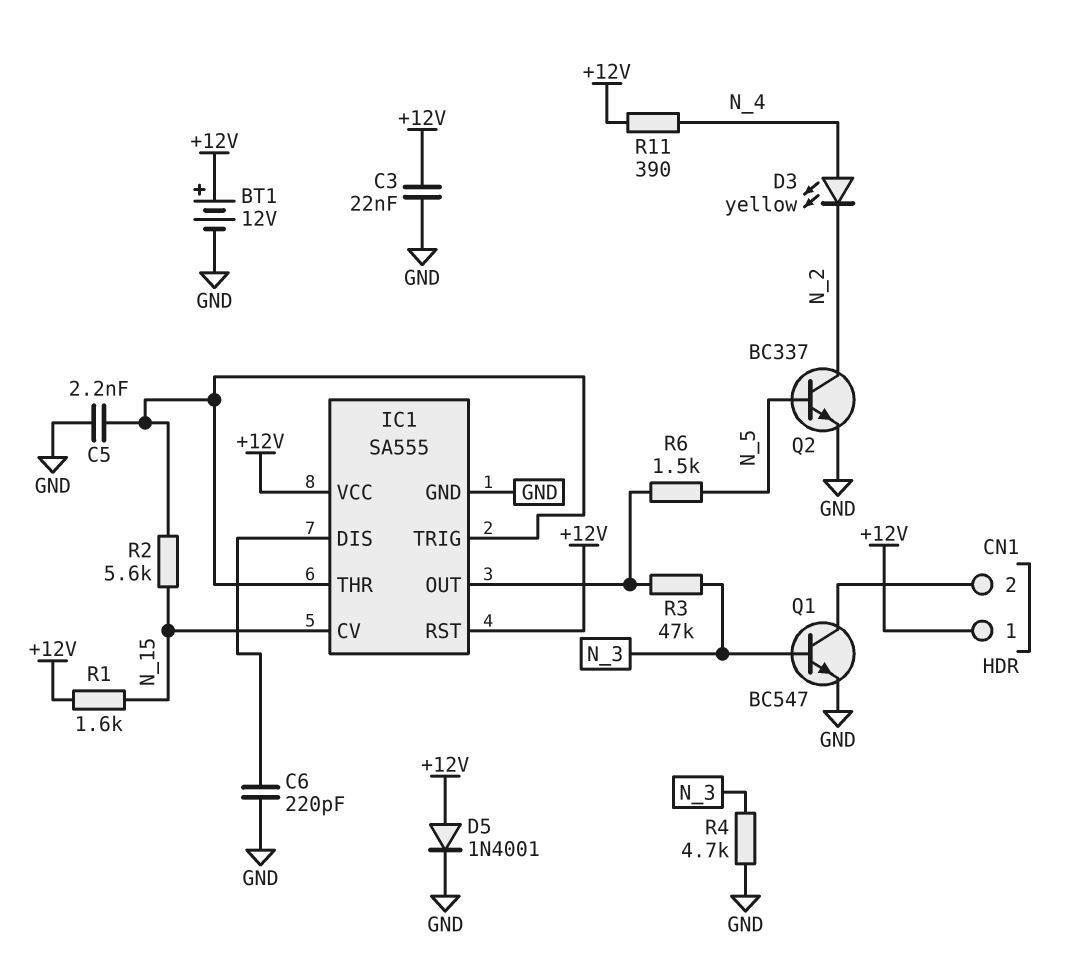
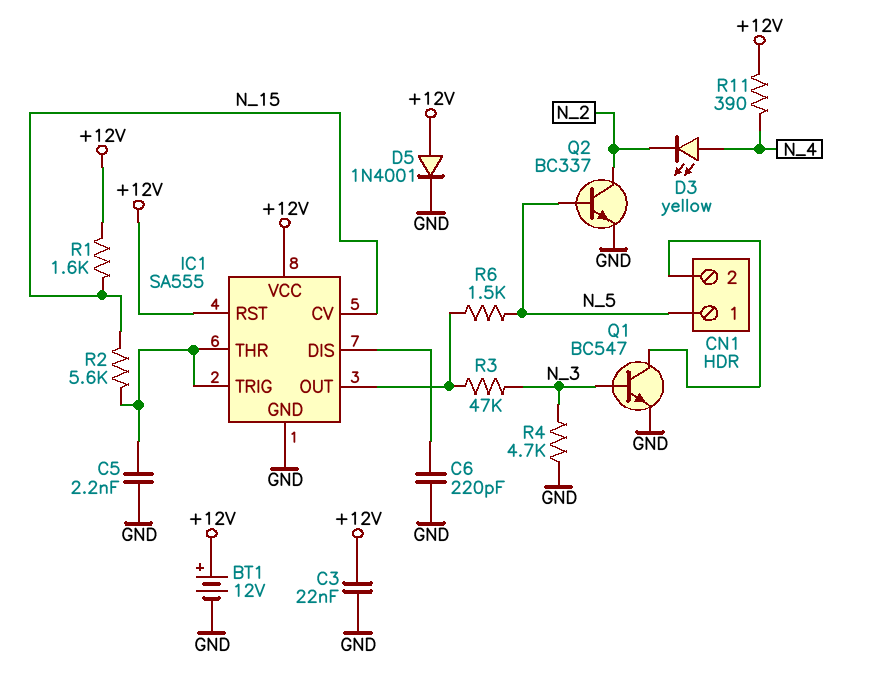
CN1 pin 1: +12V -> N_5

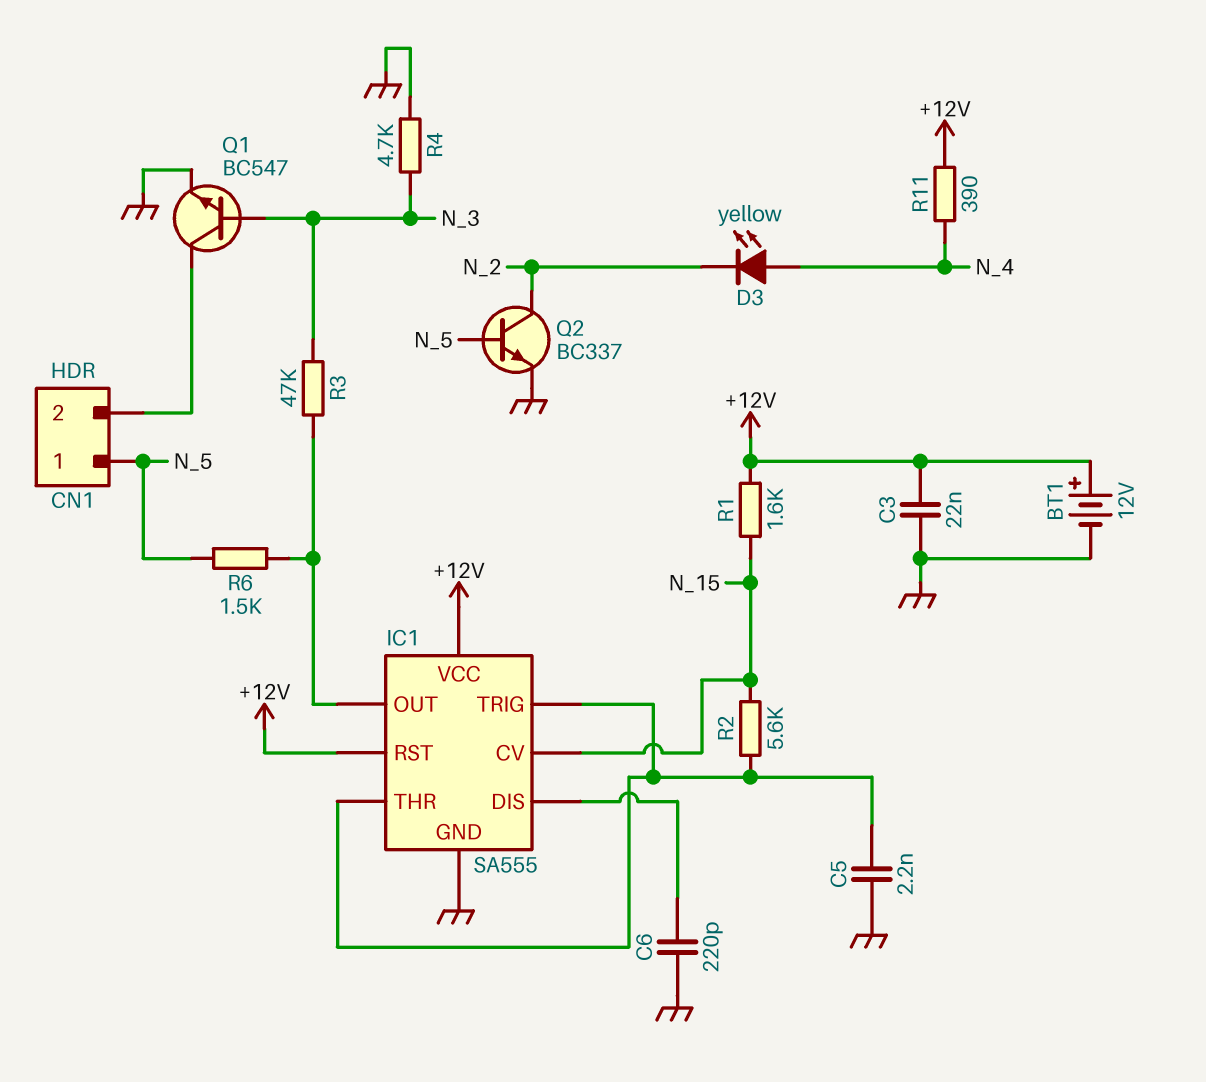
D5: diode 1N4001 (A +12V, K GND) -> none

